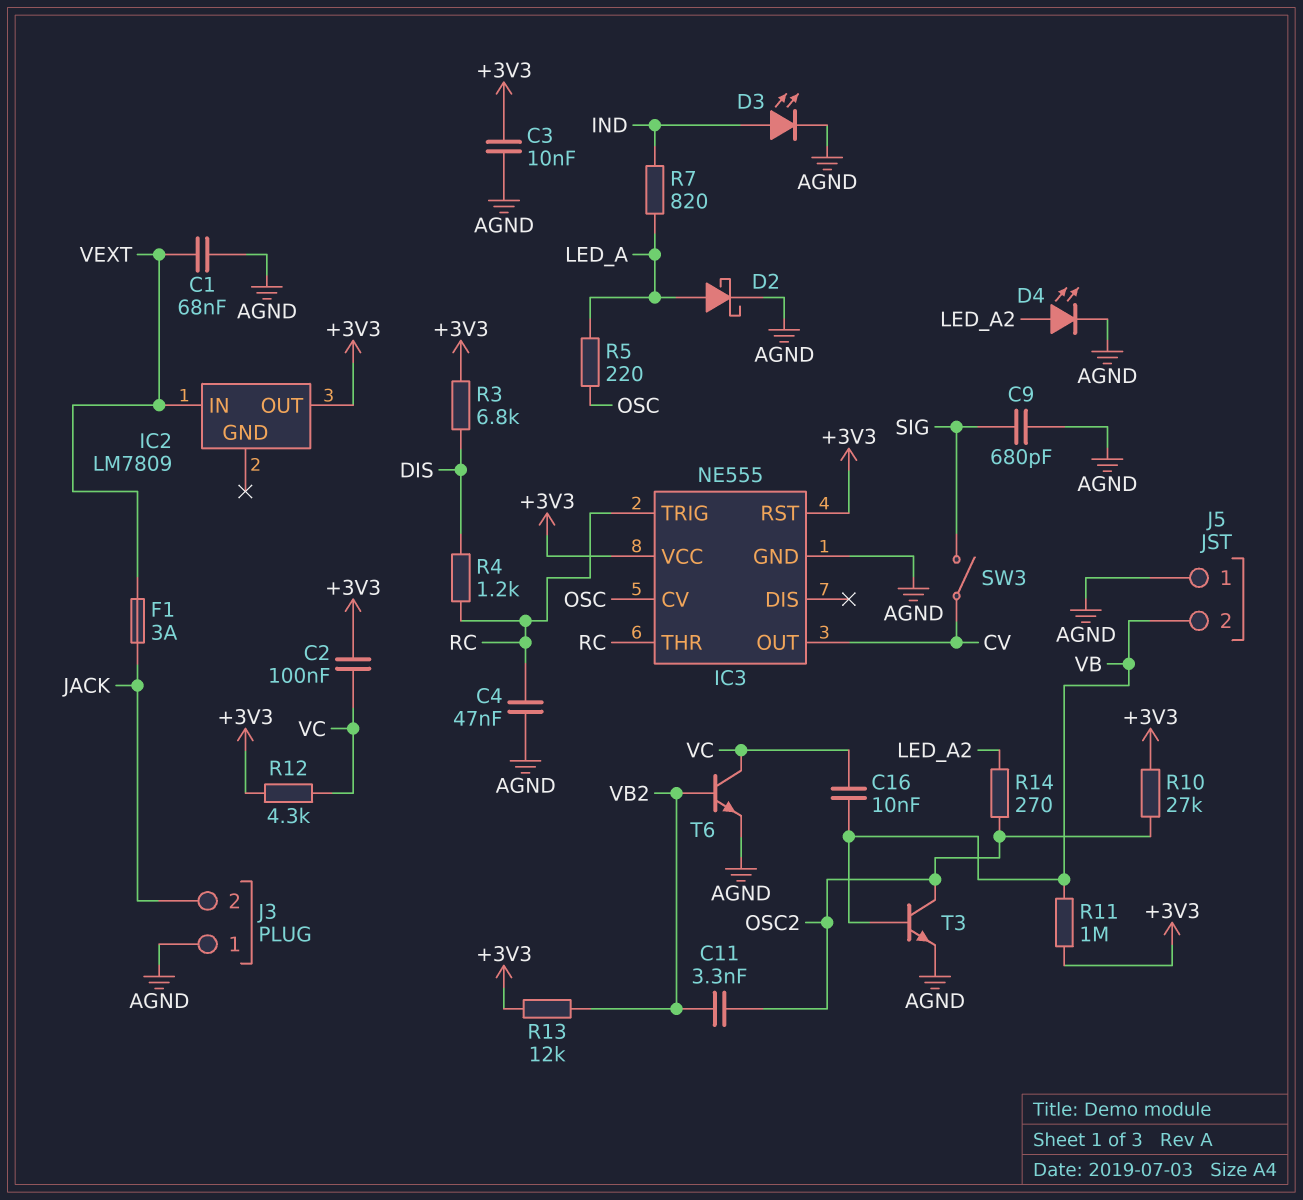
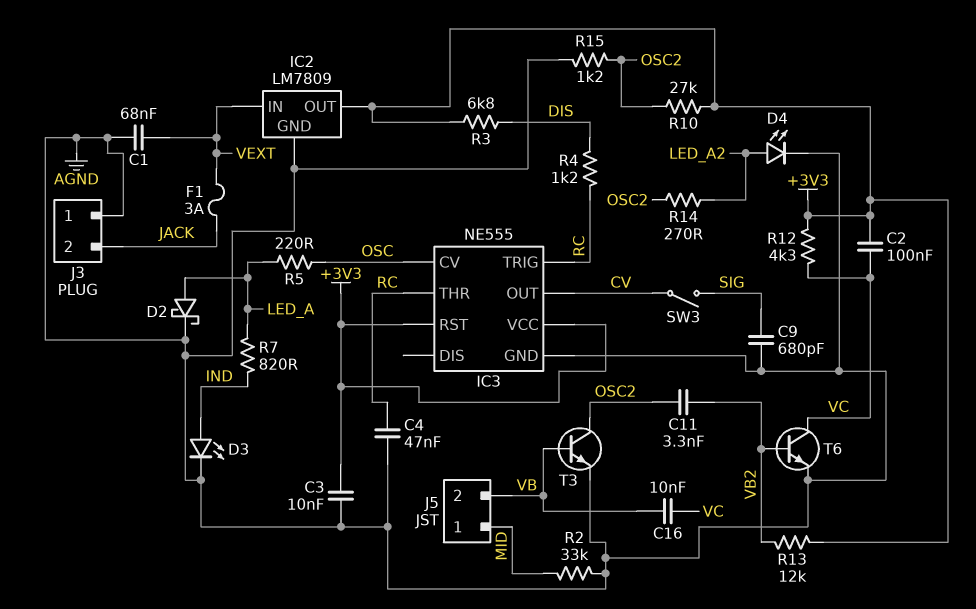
IC2 pin GND: none -> AGND
J5 pin 1: AGND -> MID
R2: none -> 33k (AGND, MID)
R11: 1M (+3V3, VB) -> none
R15: none -> 1.2k (AGND, OSC2)

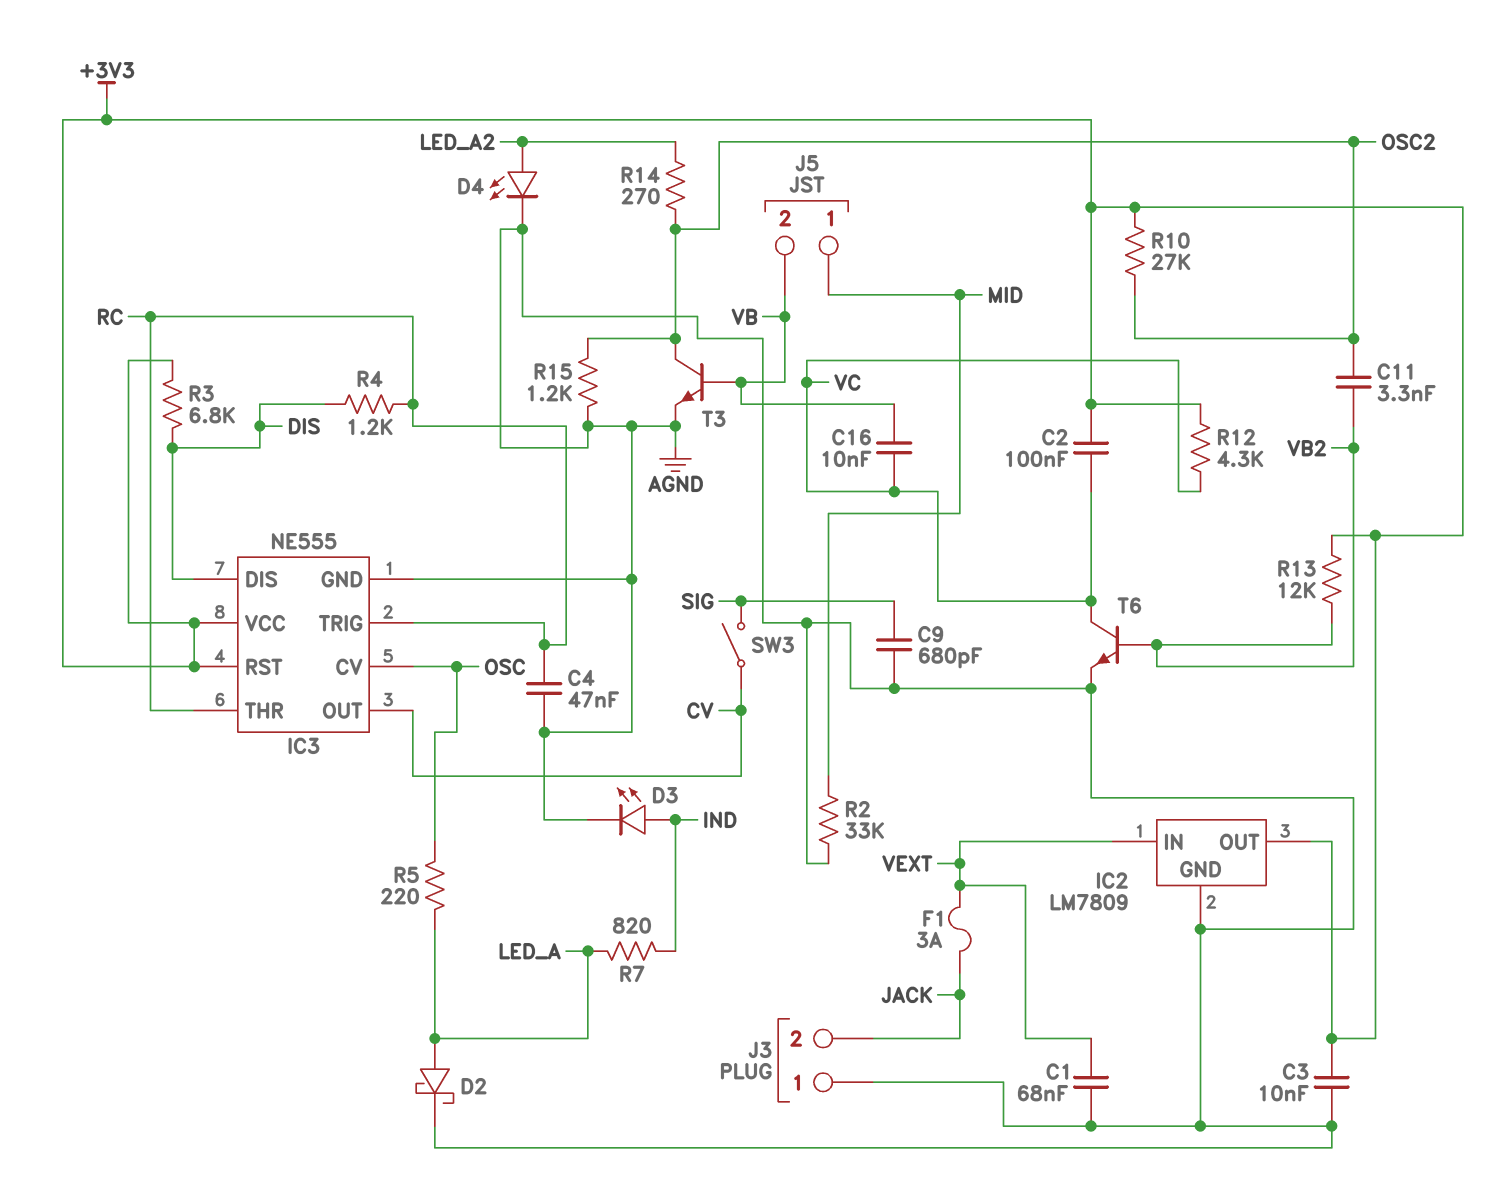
IC3 pin DIS: none -> DIS

